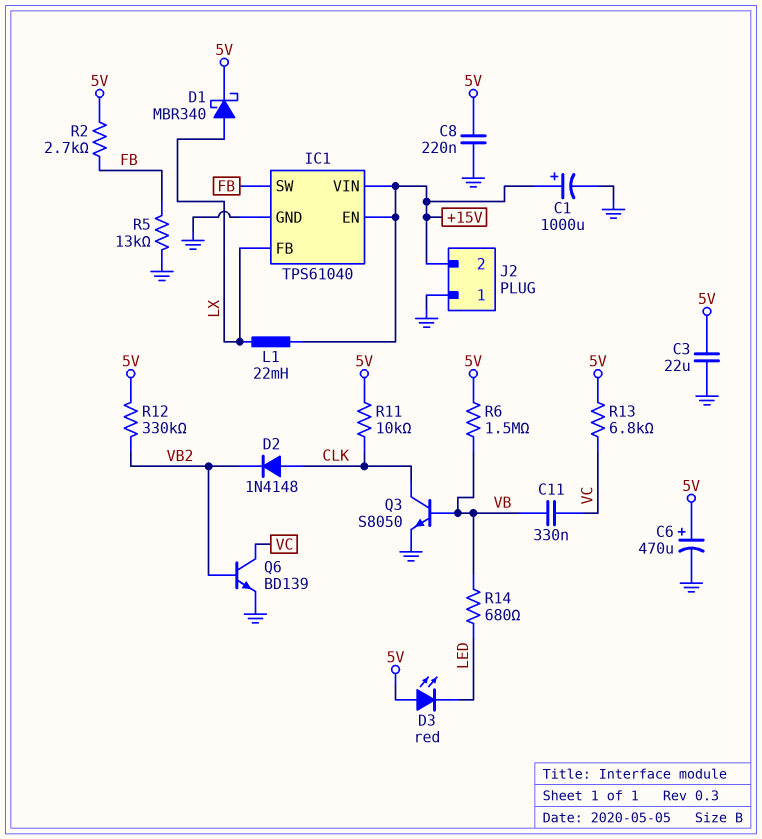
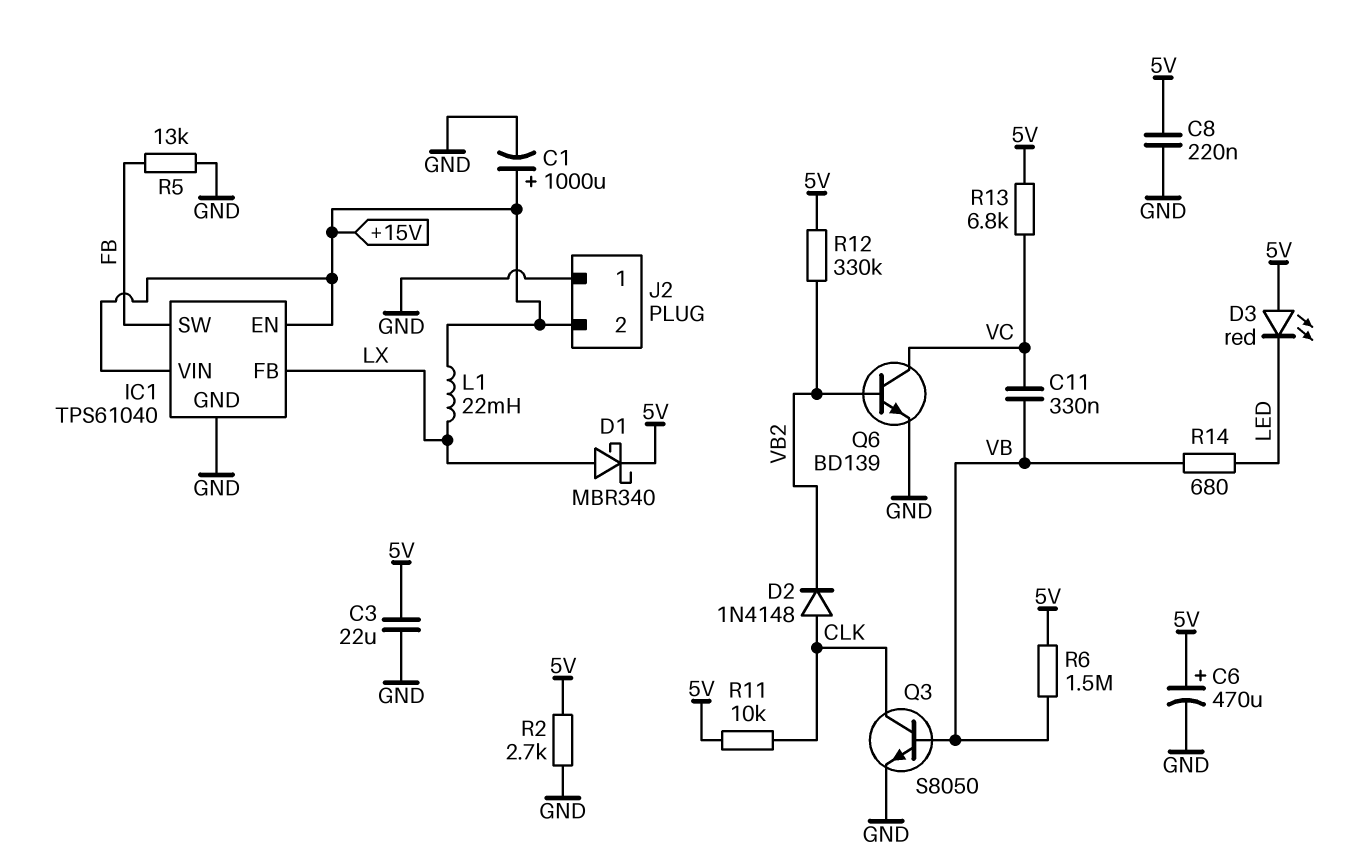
R2: 2.7k (5V, FB) -> 2.7k (5V, GND)

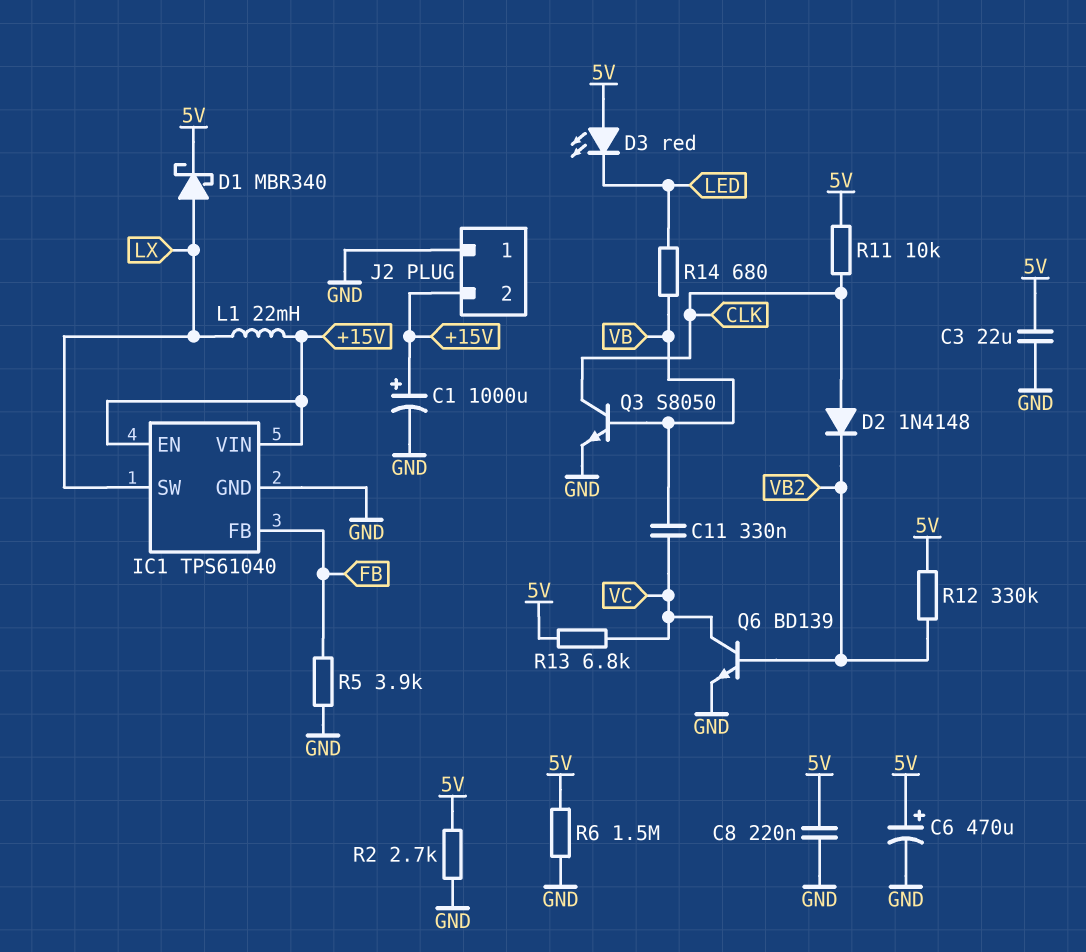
IC1 pin FB: LX -> FB
IC1 pin SW: FB -> LX
R5: 13k (FB, GND) -> 3.9k (FB, GND)
R6: 1.5M (5V, VB) -> 1.5M (5V, GND)

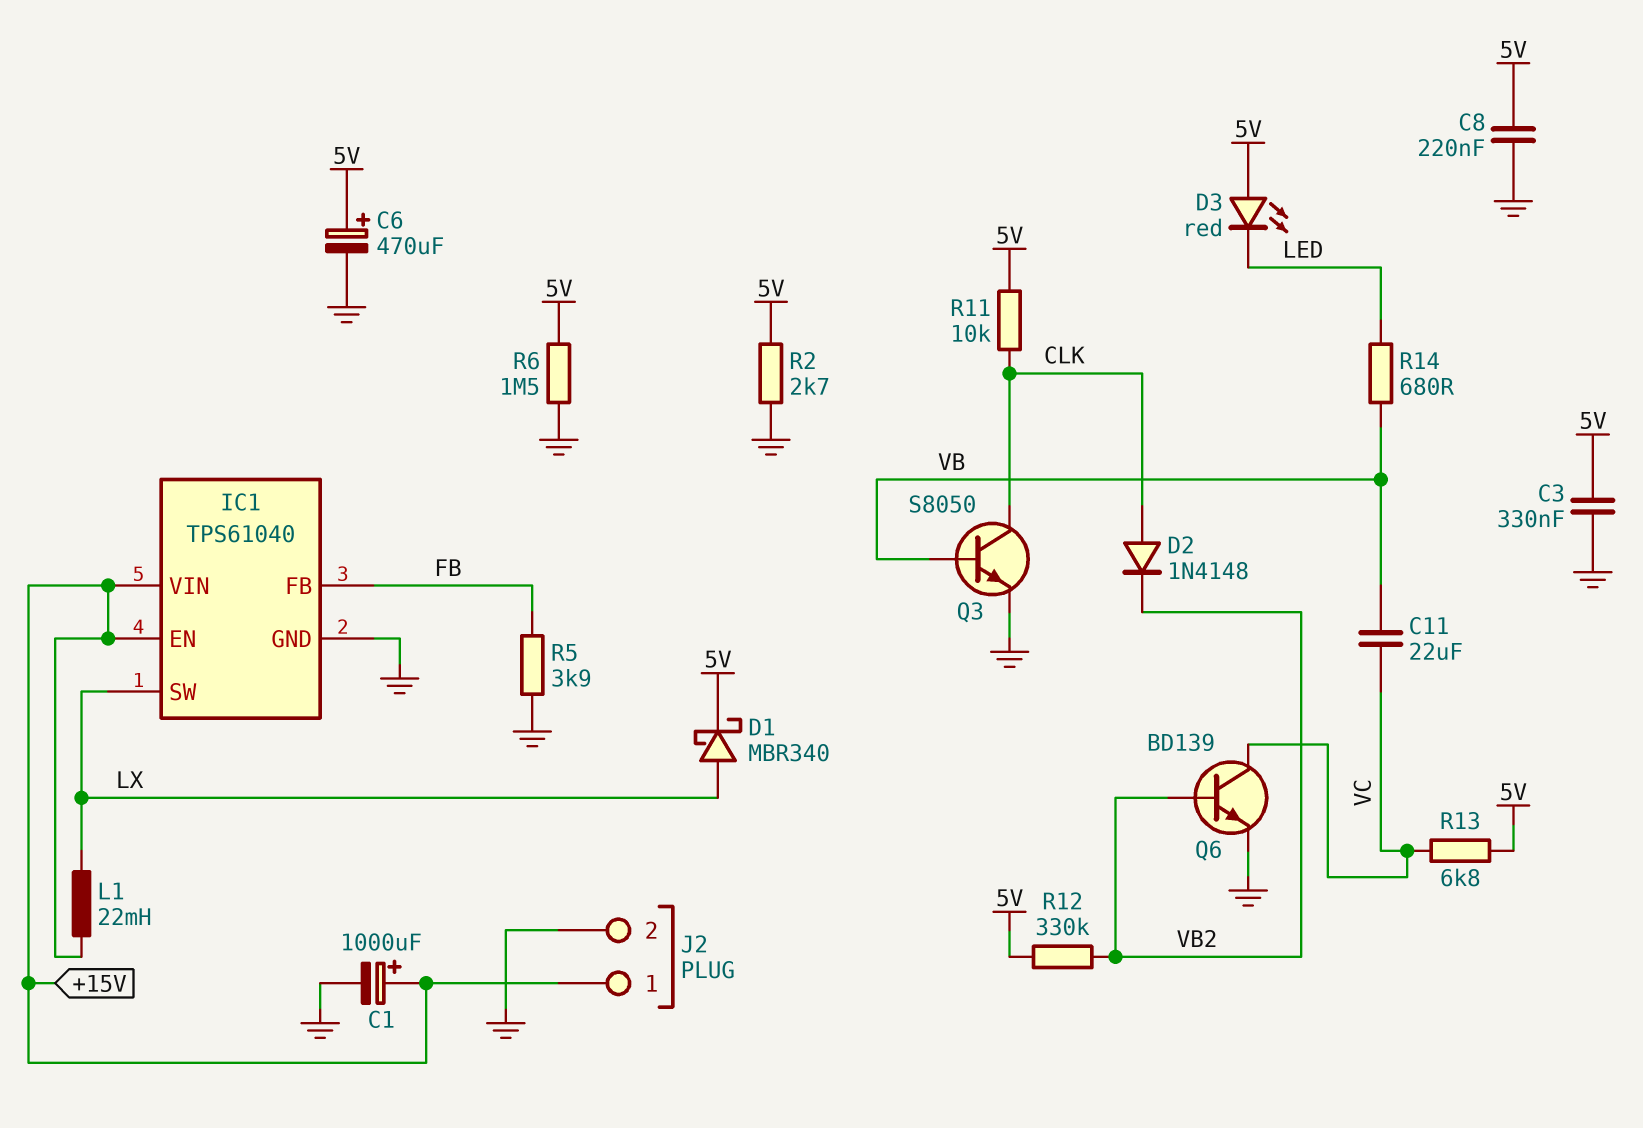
C3: 22uF (5V, GND) -> 330nF (5V, GND)
C11: 330nF (VB, VC) -> 22uF (VB, VC)
J2 pin 1: GND -> +15V
J2 pin 2: +15V -> GND

